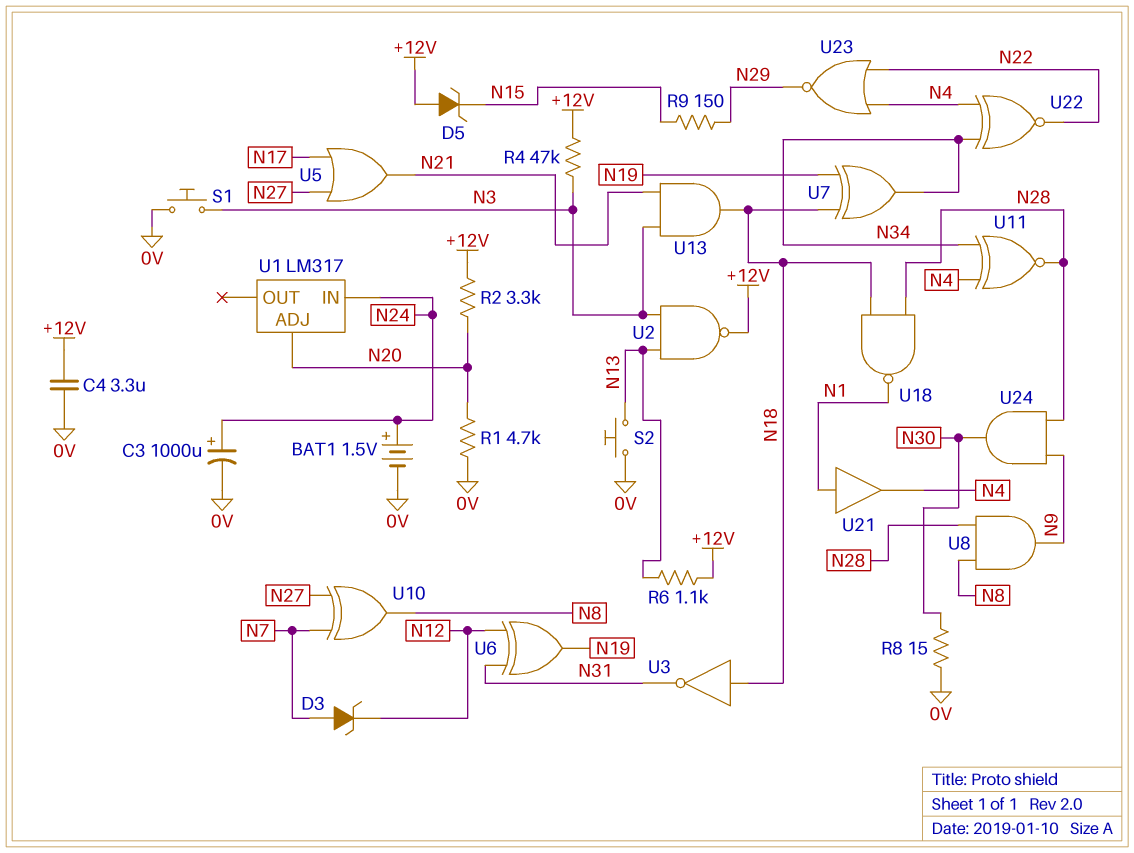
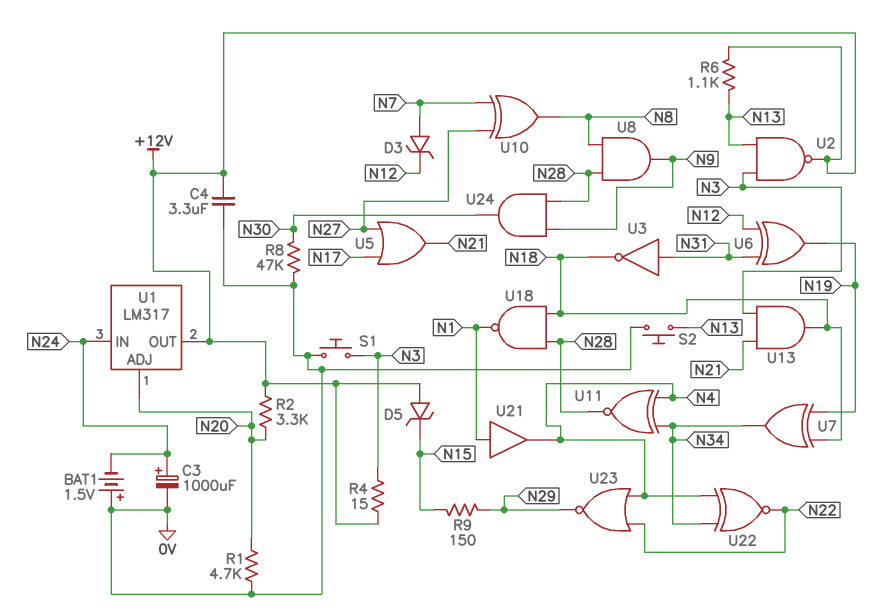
BAT1: 1.5V (plus N24, minus 0V) -> 1.5V (plus 0V, minus N24)
R4: 47k (+12V, N3) -> 15 (+12V, N3)
R8: 15 (0V, N30) -> 47k (0V, N30)
U1 pin OUT: none -> +12V
U3: NOT (in N18, out N31) -> NOT (in N31, out N18)

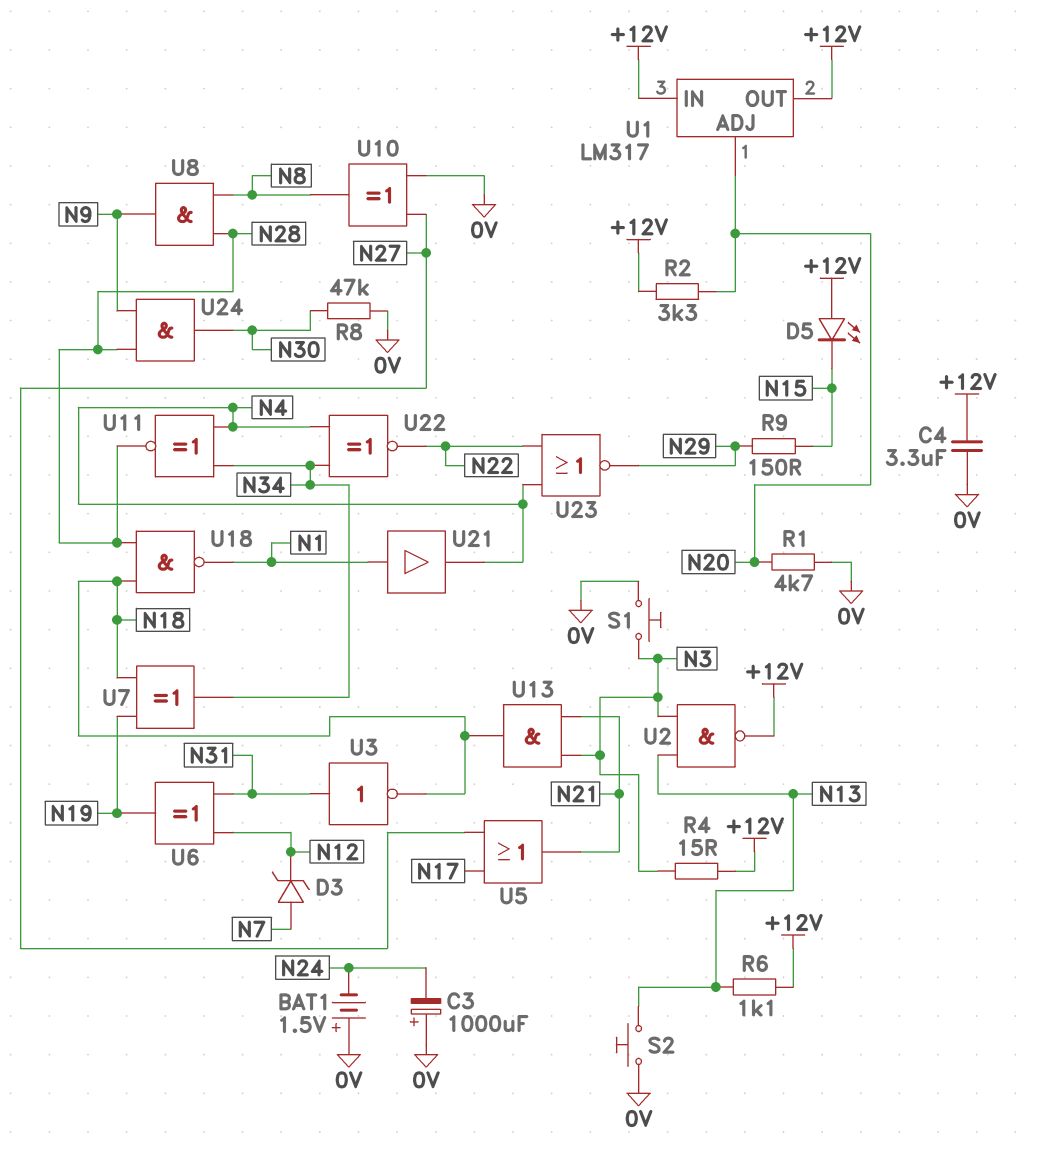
C3: 1000uF (plus N24, minus 0V) -> 1000uF (plus 0V, minus N24)
D5: zener (A +12V, K N15) -> LED (A +12V, K N15)
U1 pin IN: N24 -> +12V
U10: XOR (in N7, in N27, out N8) -> XOR (in 0V, in N27, out N8)

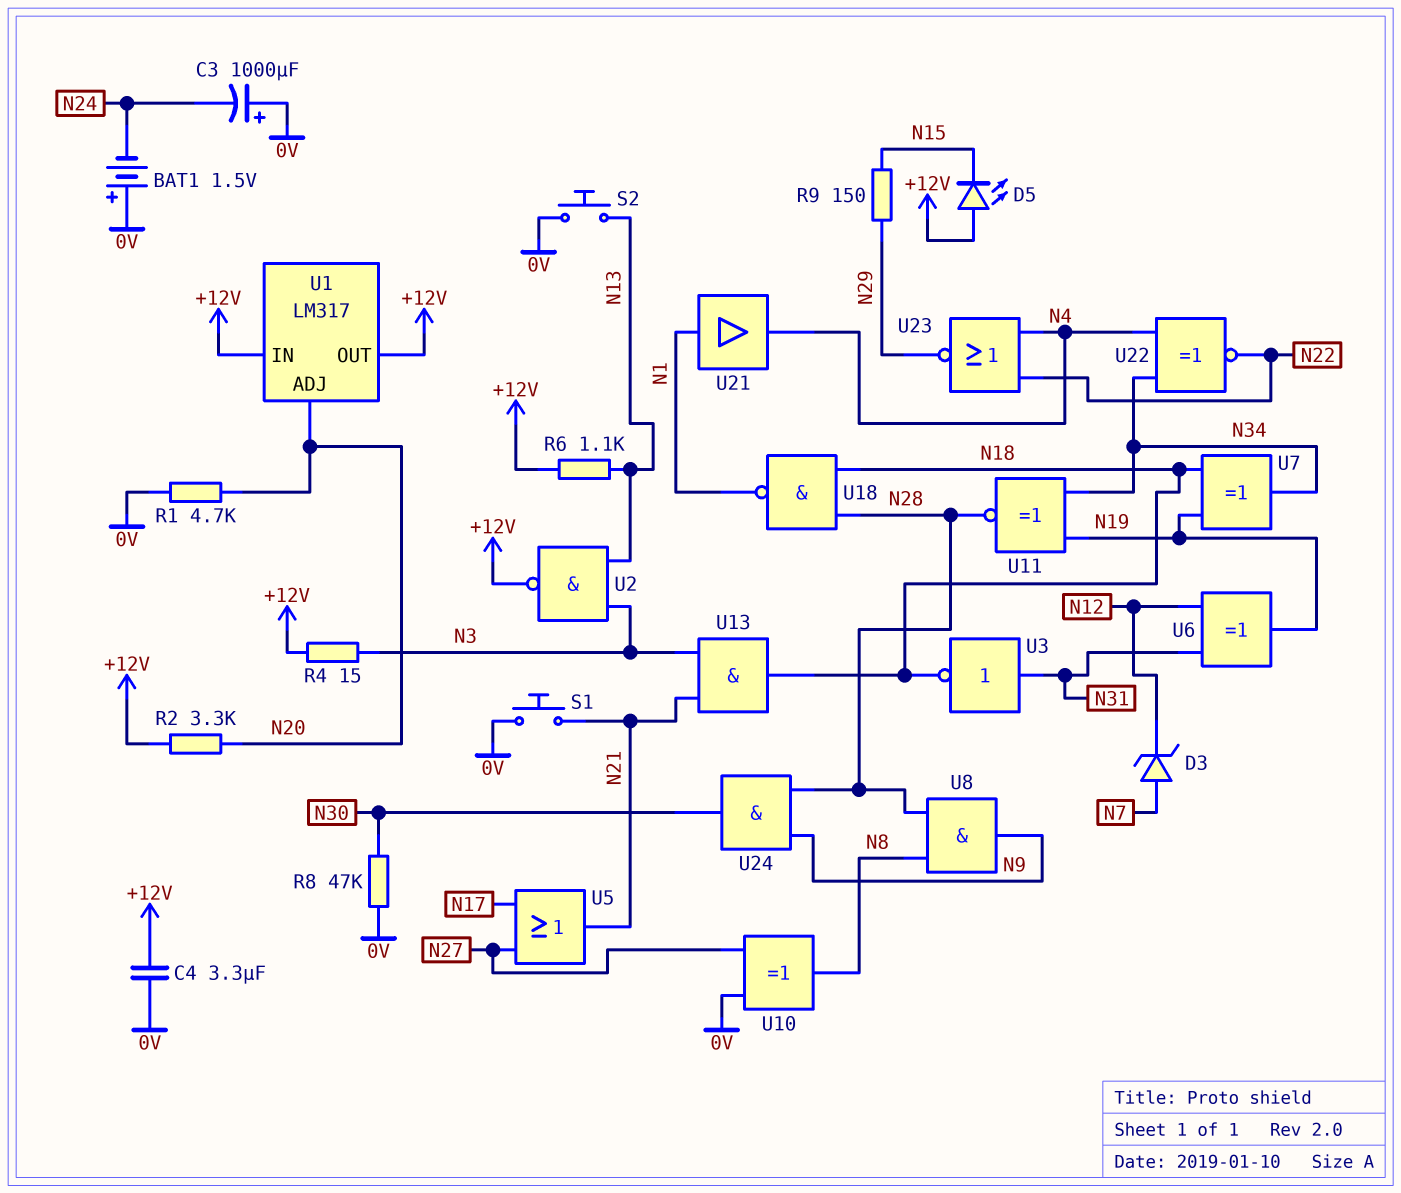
S1: button (0V, N3) -> button (0V, N21)
U11: XNOR (in N4, in N34, out N28) -> XNOR (in N19, in N34, out N28)

